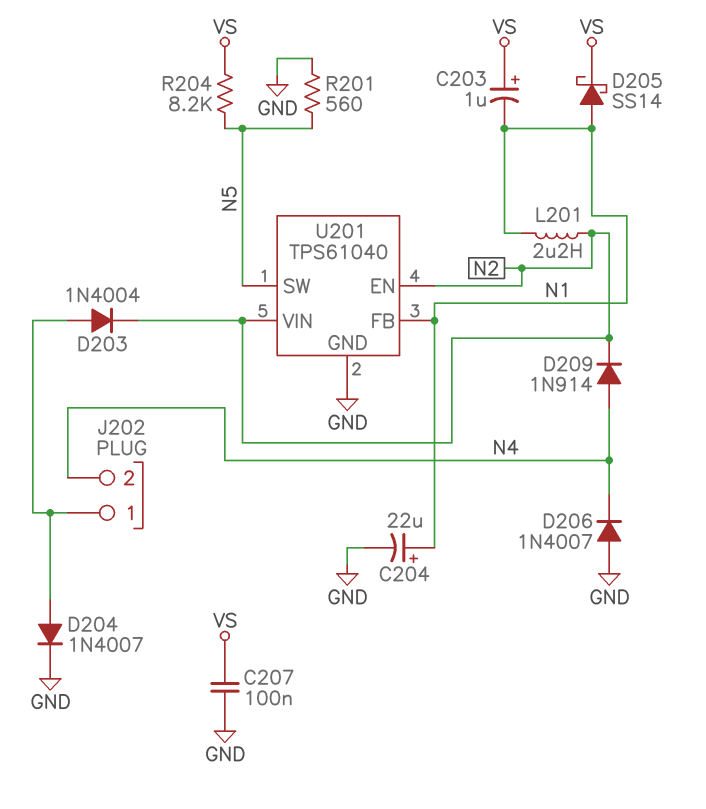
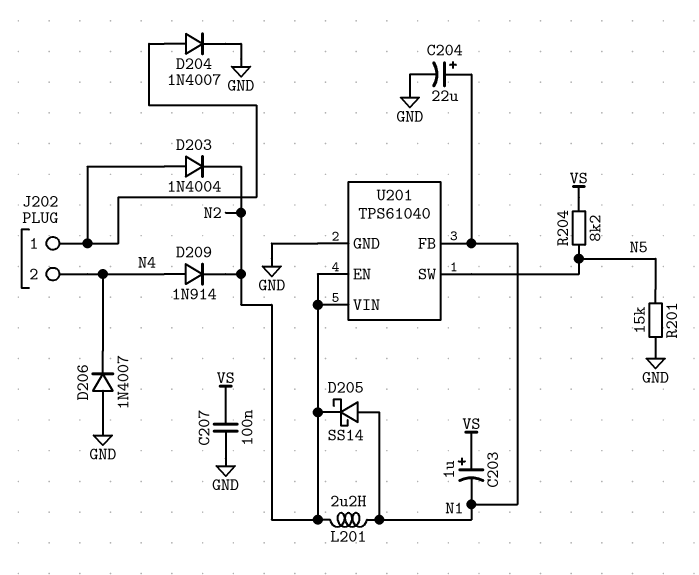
D205: schottky SS14 (A N1, K VS) -> schottky SS14 (A N1, K N2)
R201: 560 (GND, N5) -> 15k (GND, N5)

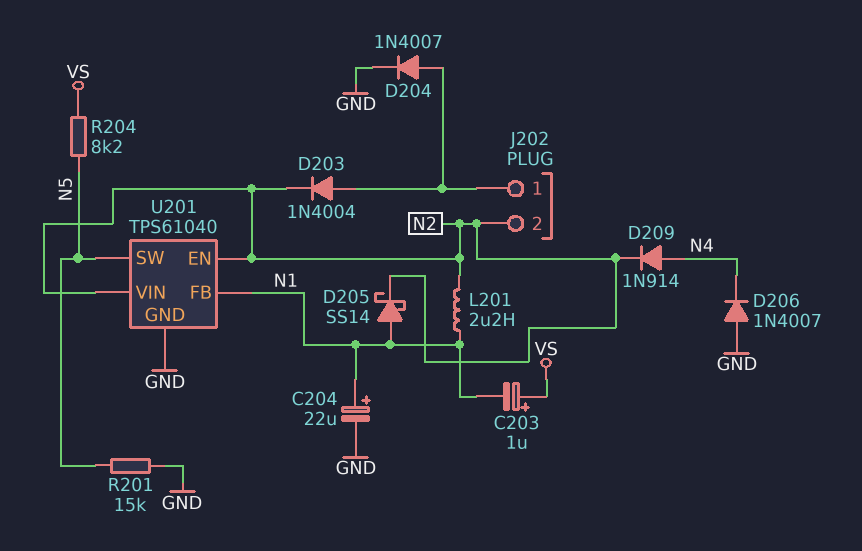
C207: 100nF (GND, VS) -> none
J202 pin 2: N4 -> N2

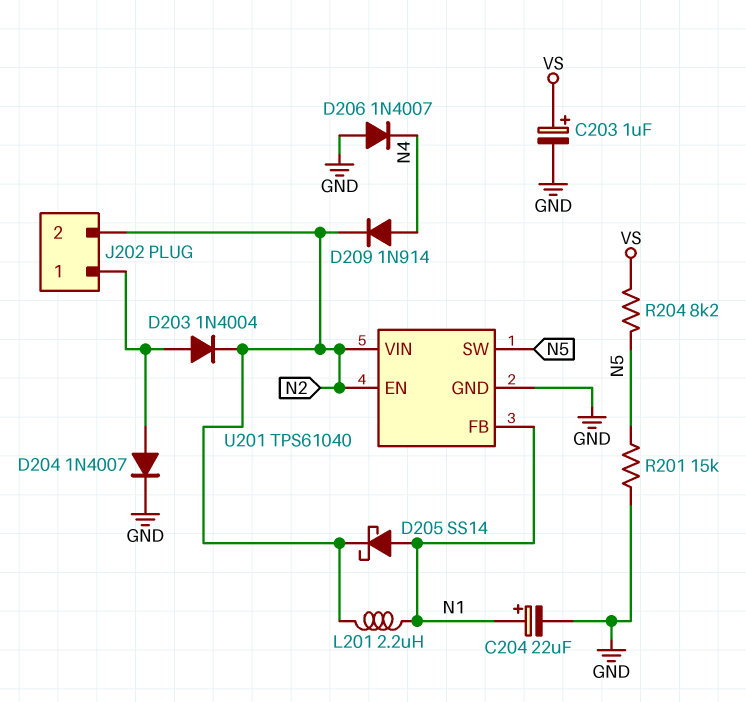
C203: 1uF (plus VS, minus N1) -> 1uF (plus VS, minus GND)

